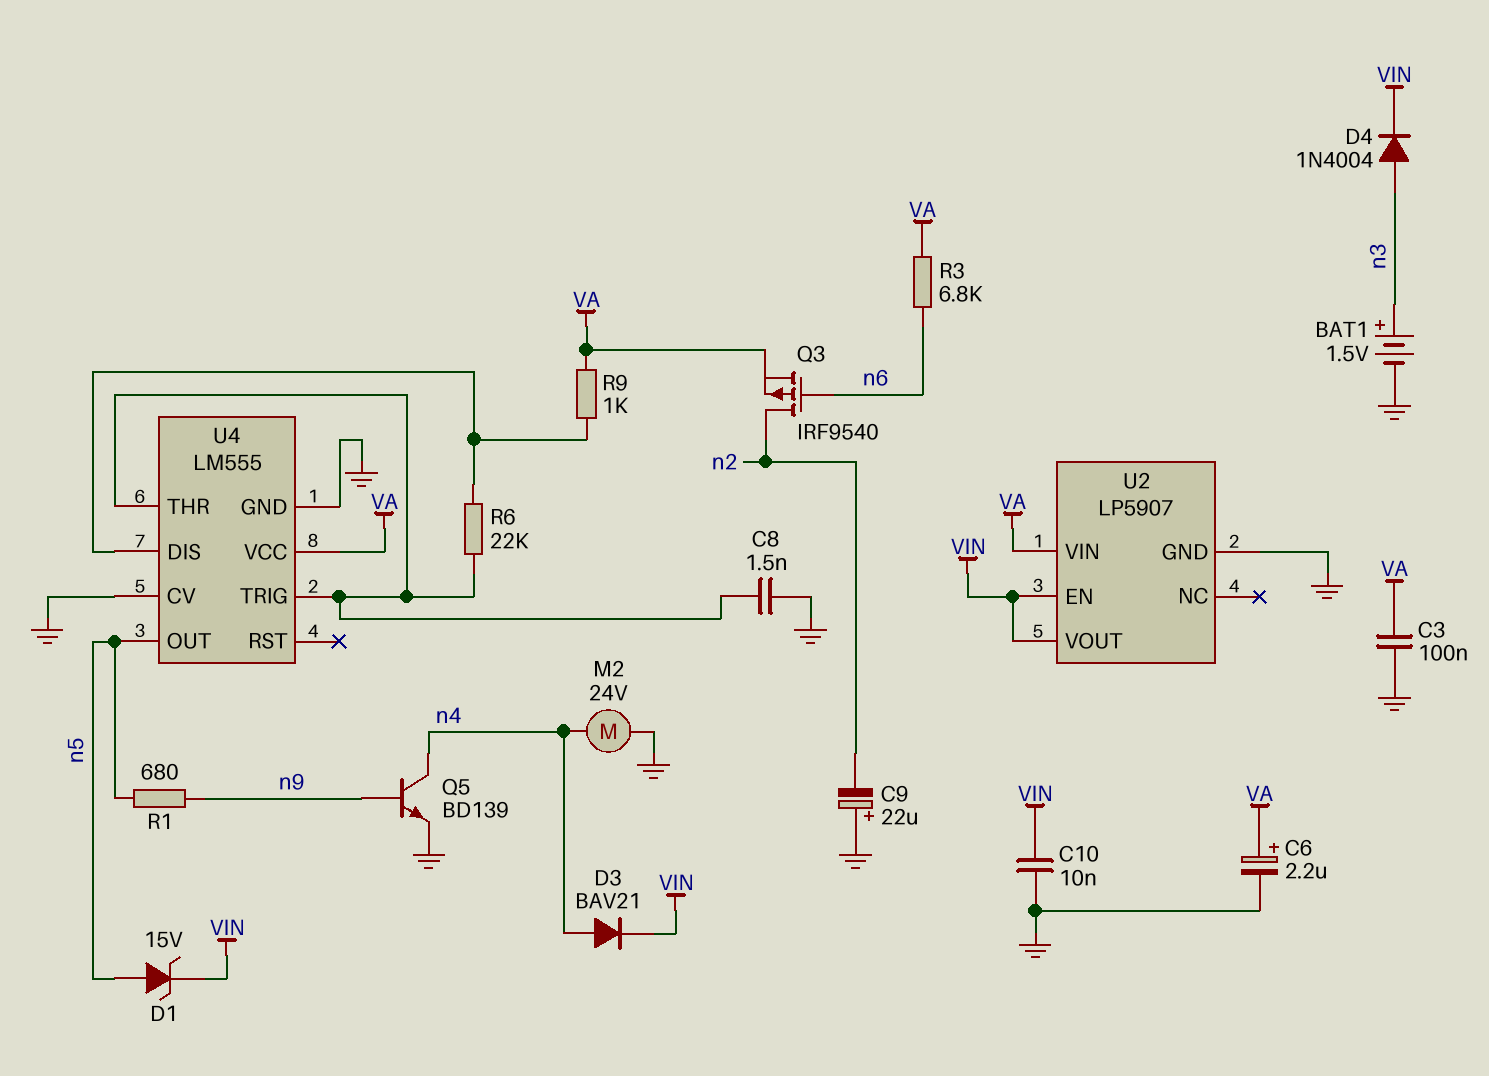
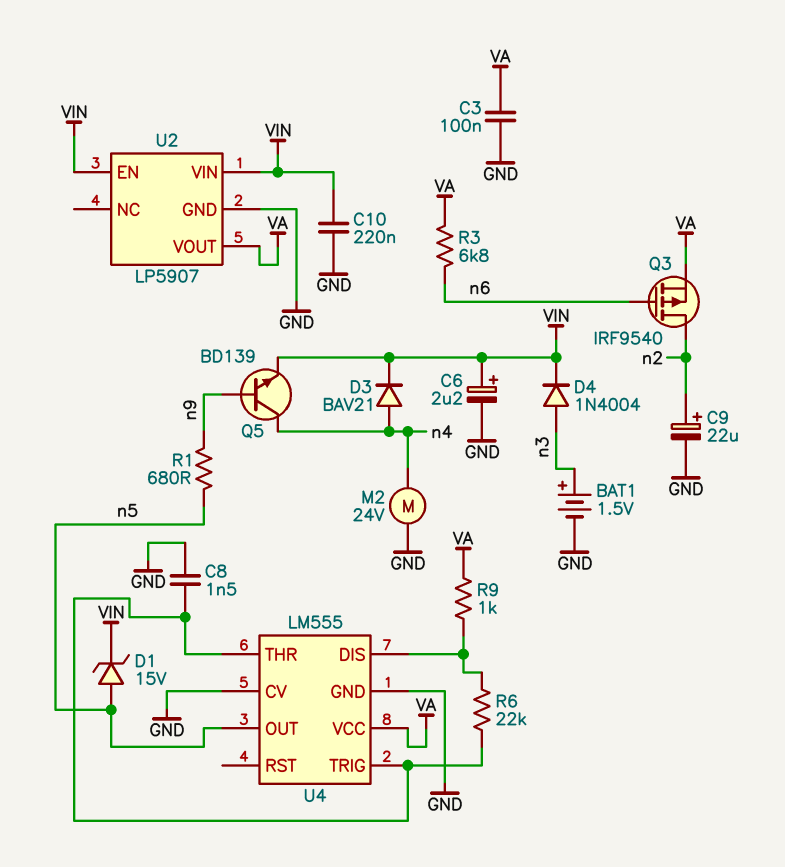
C6: 2.2uF (plus VA, minus GND) -> 2.2uF (plus VIN, minus GND)
C9: 22uF (plus GND, minus n2) -> 22uF (plus n2, minus GND)
C10: 10nF (GND, VIN) -> 220nF (GND, VIN)
Q5: NPN BD139 (B n9, C n4, E GND) -> NPN BD139 (B n9, C n4, E VIN)
U2 pin VIN: VA -> VIN
U2 pin VOUT: VIN -> VA

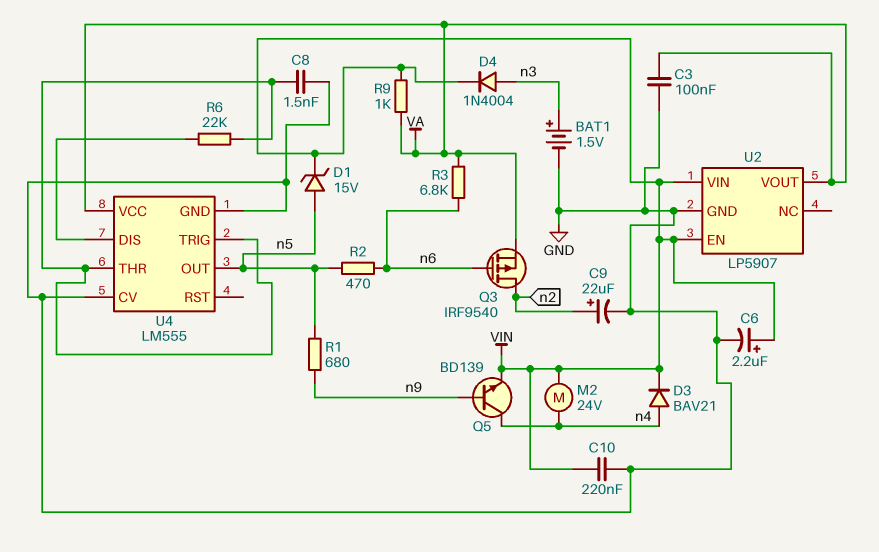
M2: motor 24V (GND, n4) -> motor 24V (VIN, n4)
R2: none -> 470 (n5, n6)
R9: 1k (U4/DIS, VA) -> 1k (VA, VIN)

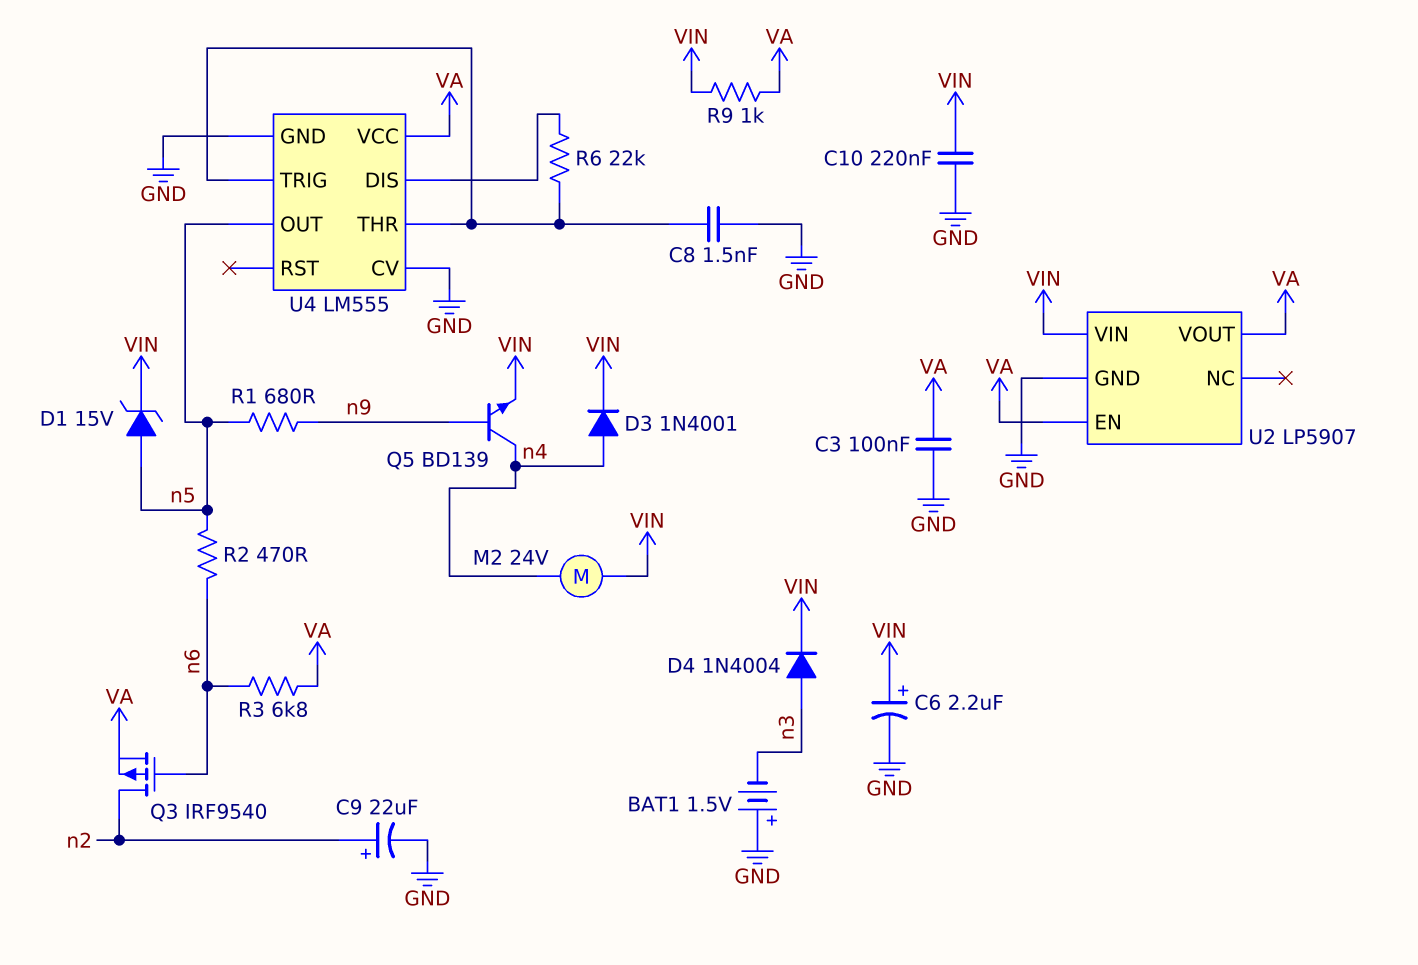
BAT1: 1.5V (plus n3, minus GND) -> 1.5V (plus GND, minus n3)
D3: diode BAV21 (A n4, K VIN) -> diode 1N4001 (A n4, K VIN)
U2 pin EN: VIN -> VA

